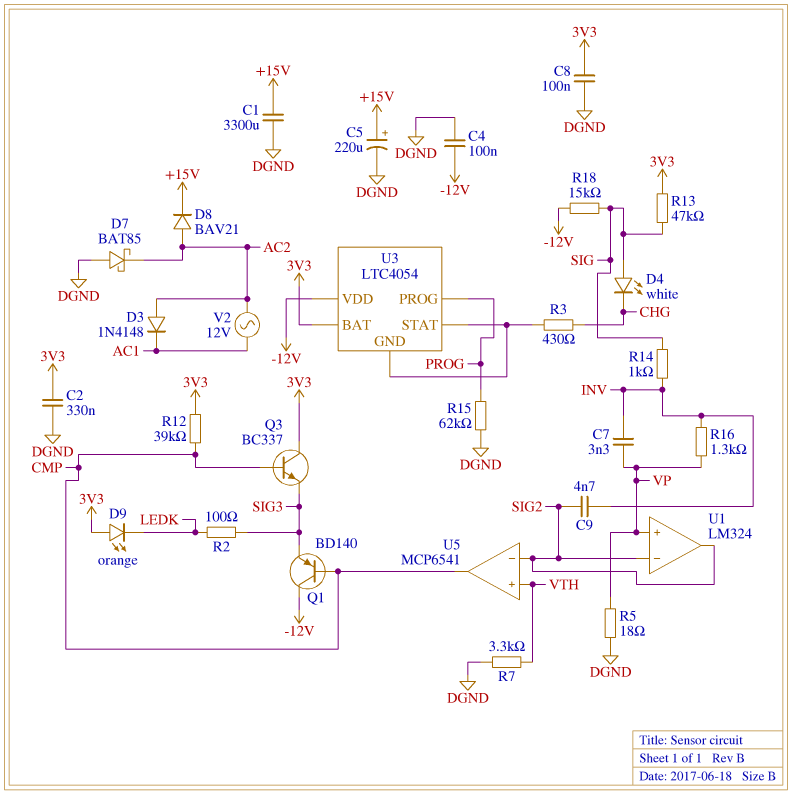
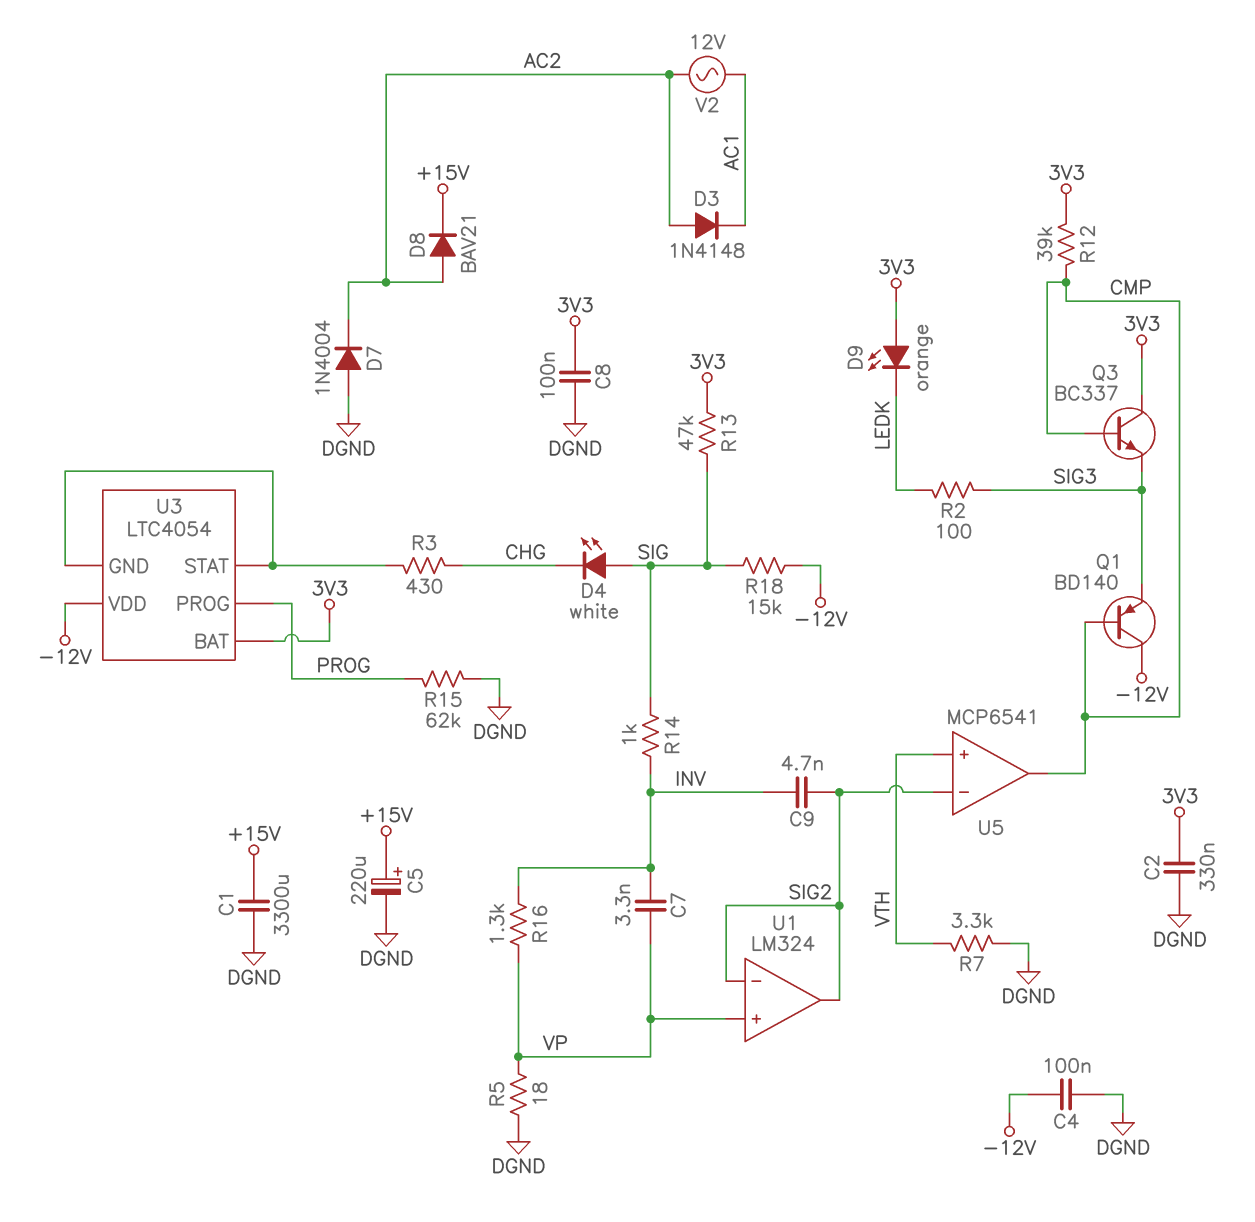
D7: schottky BAT85 (A DGND, K AC2) -> diode 1N4004 (A DGND, K AC2)

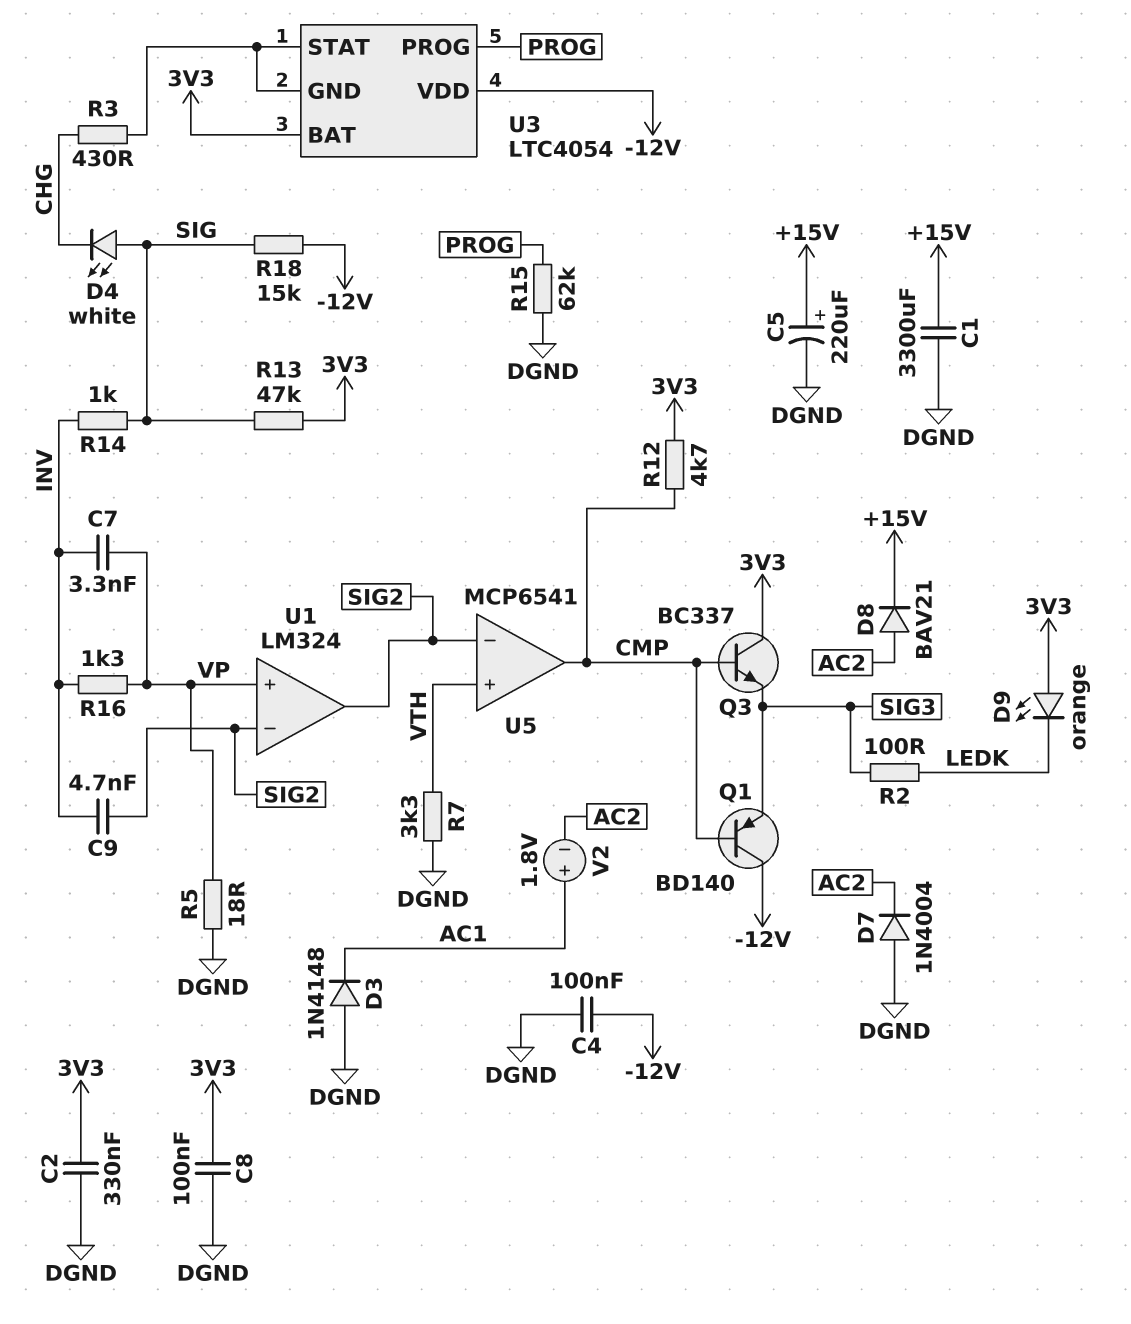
D3: diode 1N4148 (A AC2, K AC1) -> diode 1N4148 (A DGND, K AC1)
R12: 39k (3V3, CMP) -> 4.7k (3V3, CMP)
V2: AC 12V (AC1, AC2) -> 1.8V (plus AC1, minus AC2)

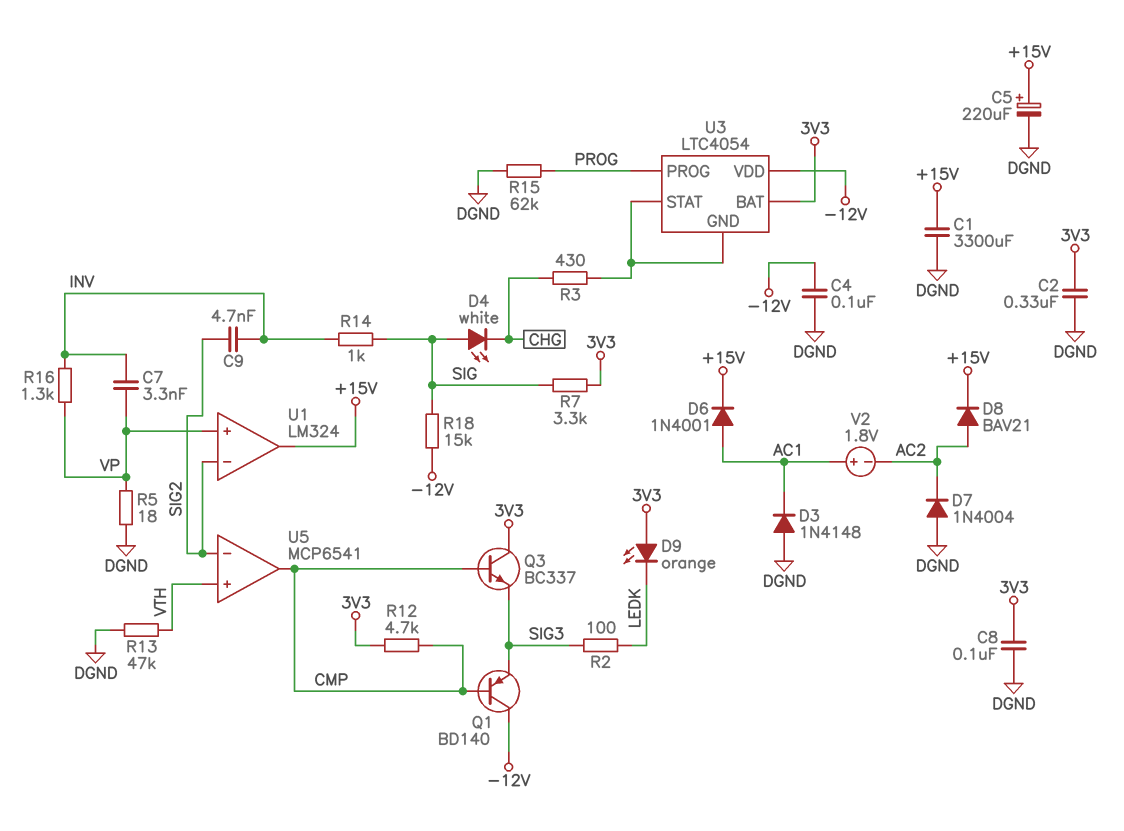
D6: none -> diode 1N4001 (A AC1, K +15V)
R7: 3.3k (DGND, VTH) -> 3.3k (3V3, SIG)
R13: 47k (3V3, SIG) -> 47k (DGND, VTH)
U1 pin out: SIG2 -> +15V

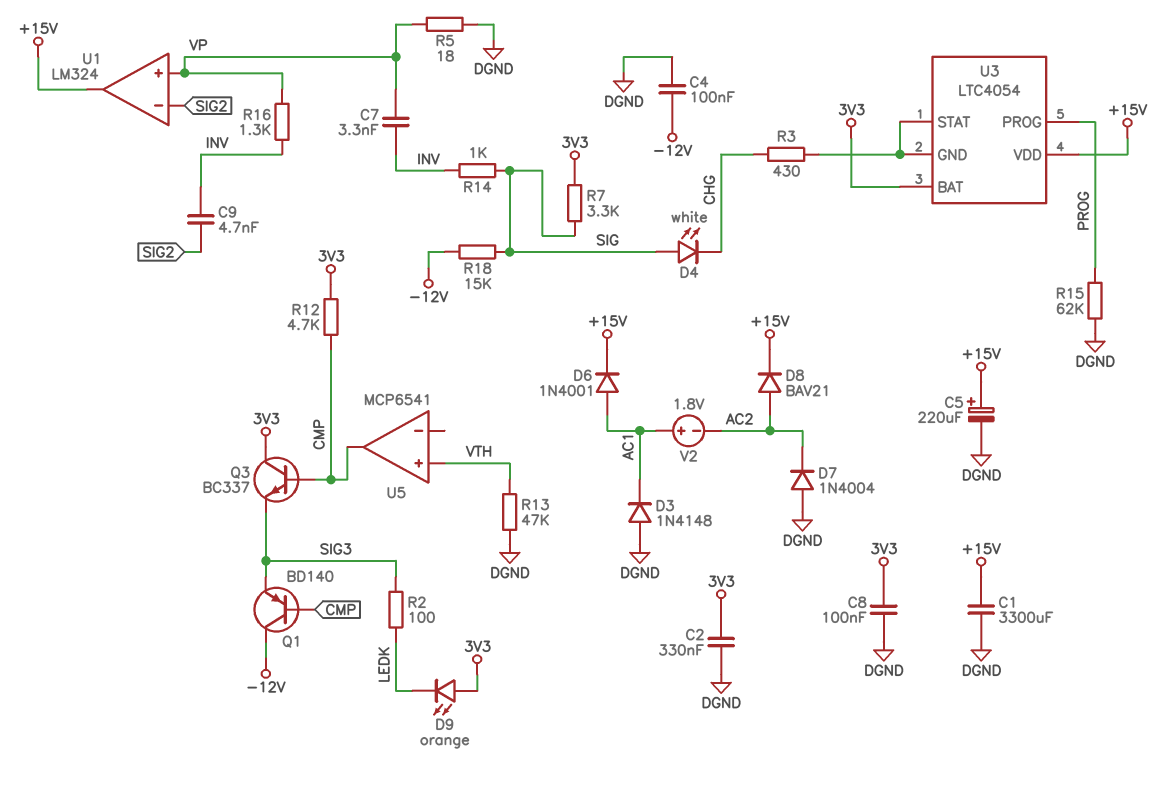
U3 pin VDD: -12V -> +15V
U5 pin in-: SIG2 -> none

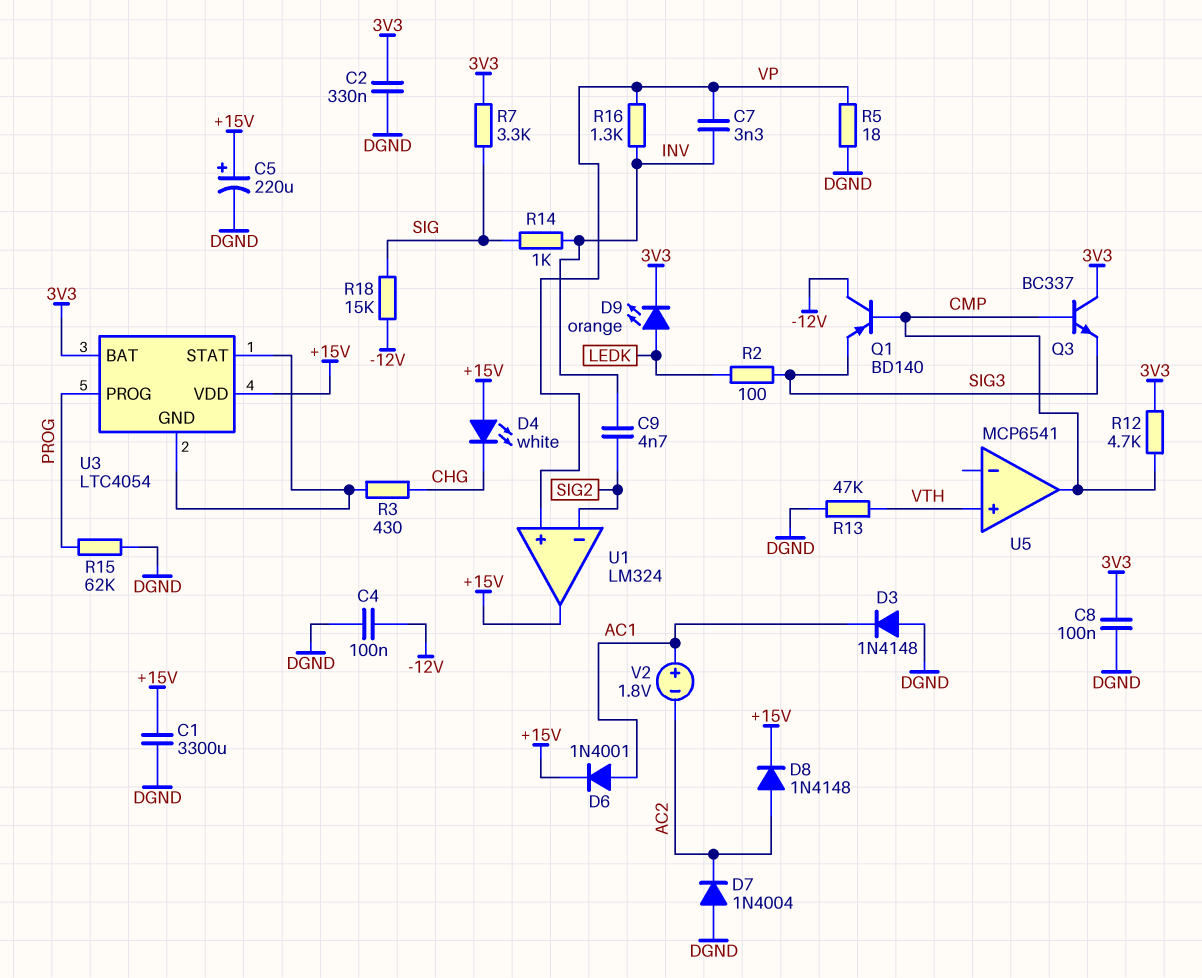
D4: LED white (A SIG, K CHG) -> LED white (A +15V, K CHG)
D8: diode BAV21 (A AC2, K +15V) -> diode 1N4148 (A AC2, K +15V)
D9: LED orange (A 3V3, K LEDK) -> LED orange (A LEDK, K 3V3)

